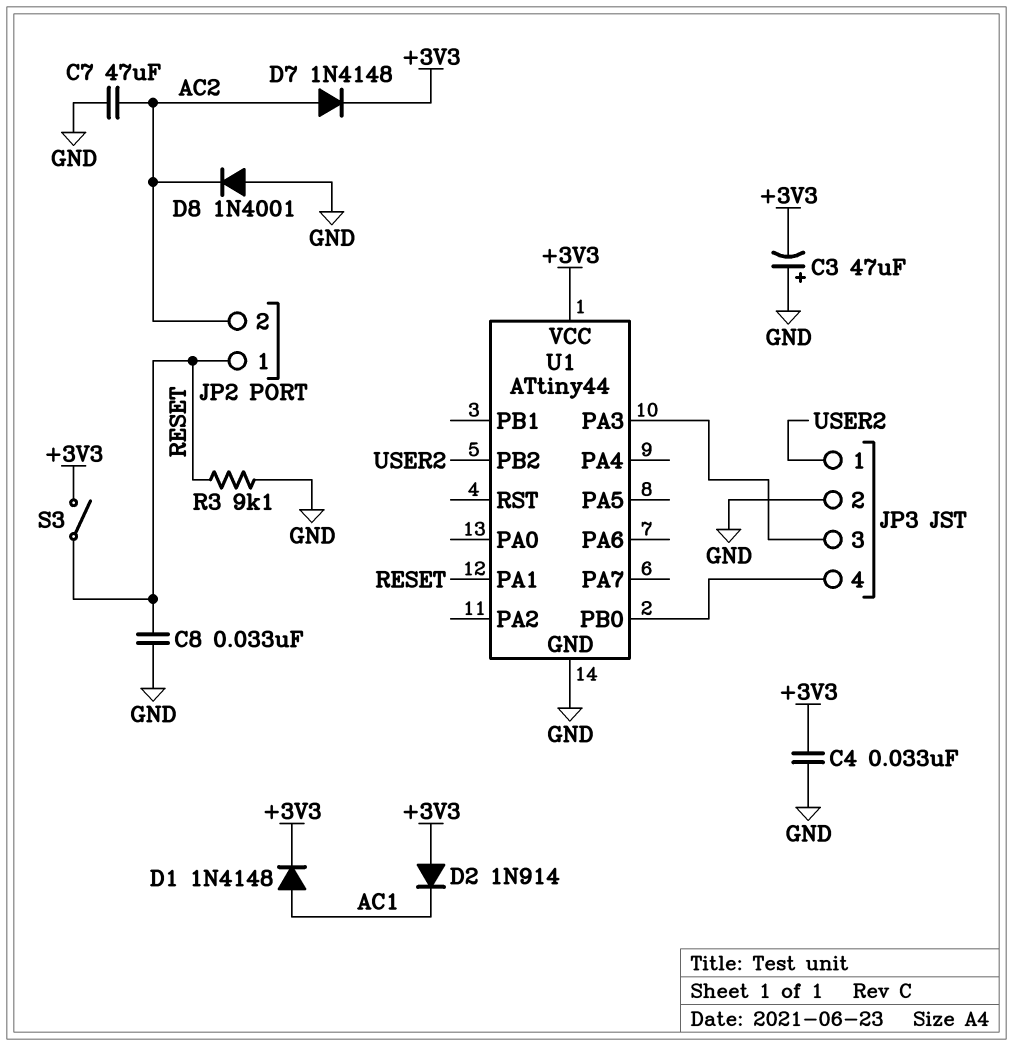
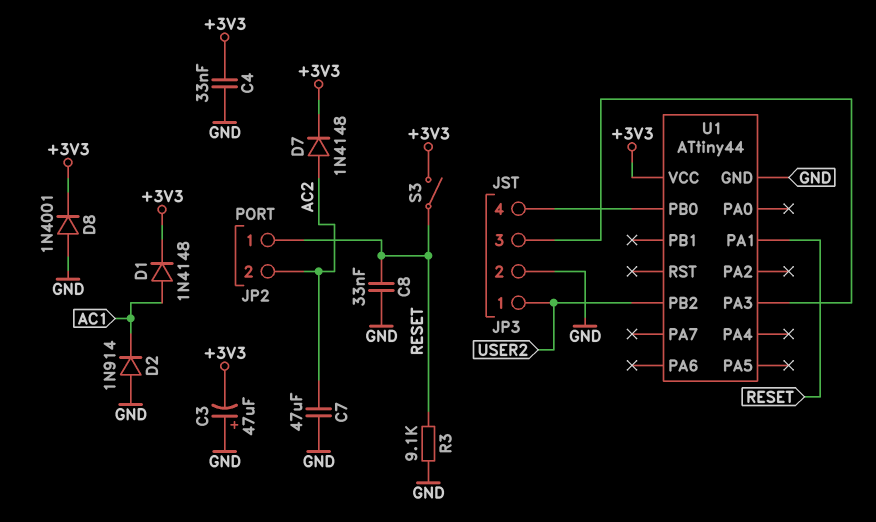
D2: diode 1N914 (A +3V3, K AC1) -> diode 1N914 (A GND, K AC1)
D8: diode 1N4001 (A GND, K AC2) -> diode 1N4001 (A GND, K +3V3)

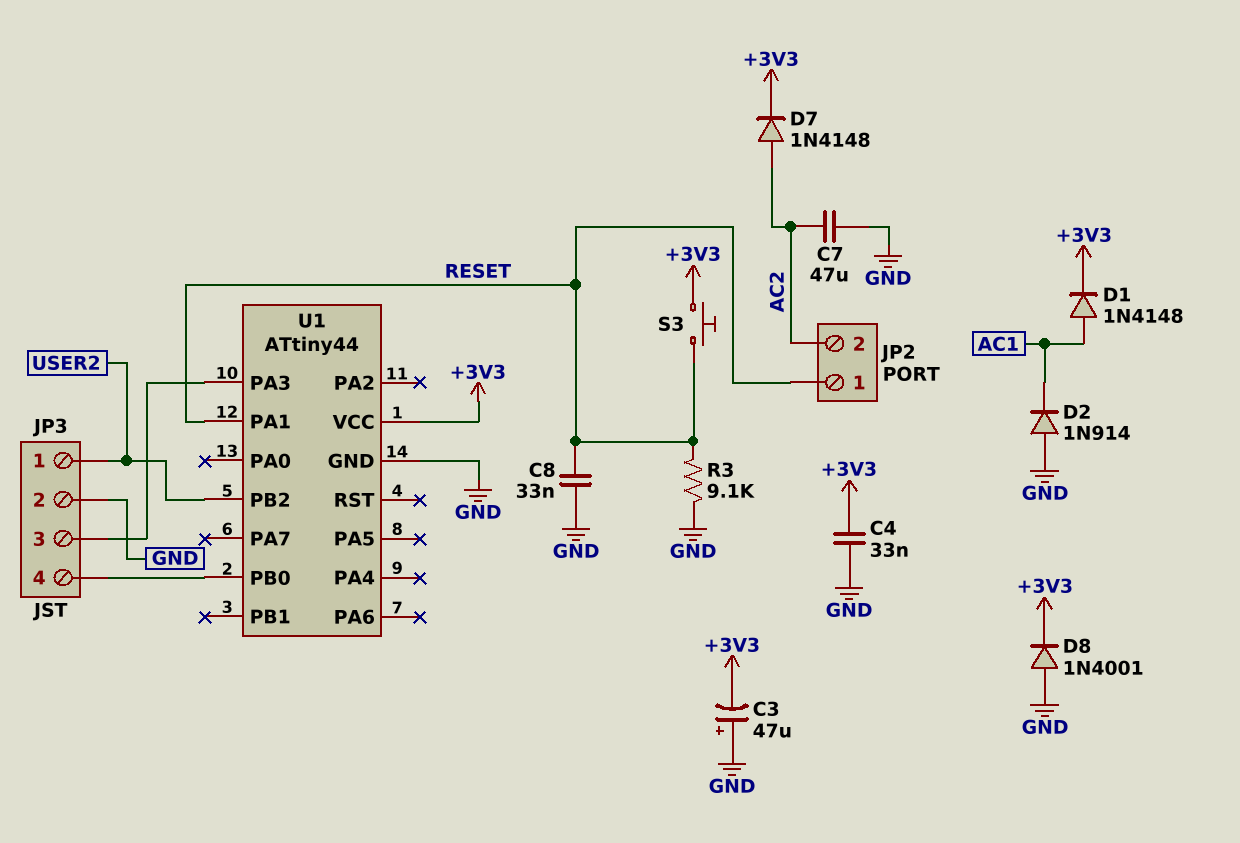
S3: switch (+3V3, RESET) -> button (+3V3, RESET)

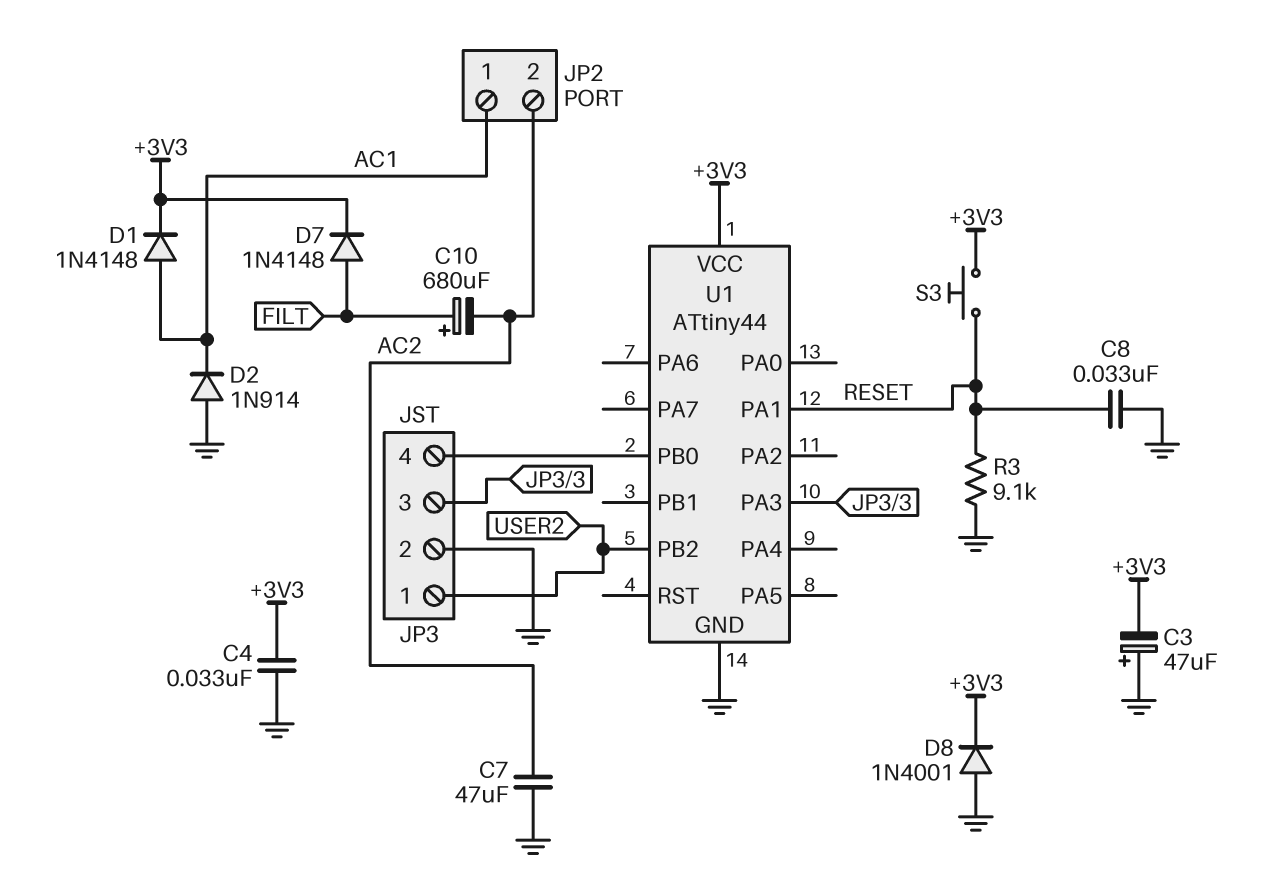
C10: none -> 680uF (plus FILT, minus AC2)
D7: diode 1N4148 (A AC2, K +3V3) -> diode 1N4148 (A FILT, K +3V3)
JP2 pin 1: RESET -> AC1

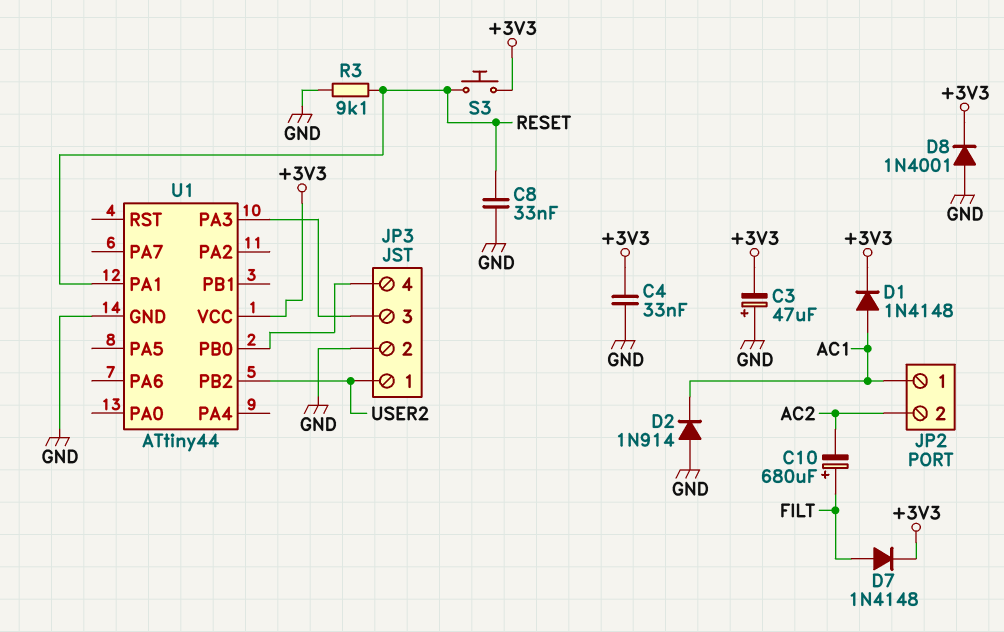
C7: 47uF (AC2, GND) -> none

